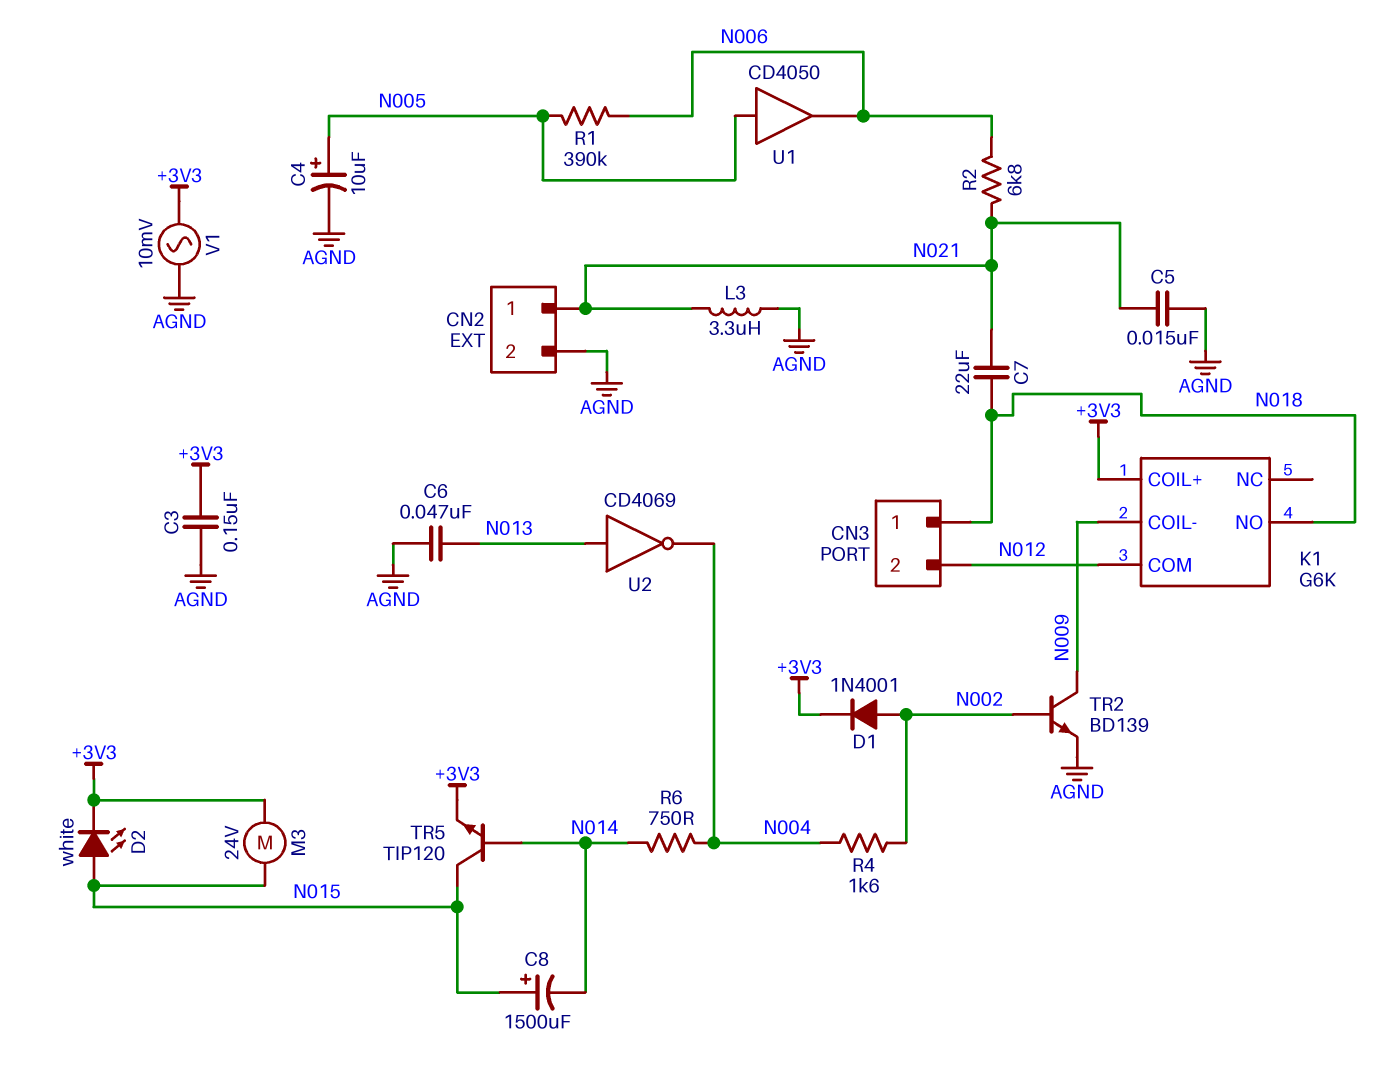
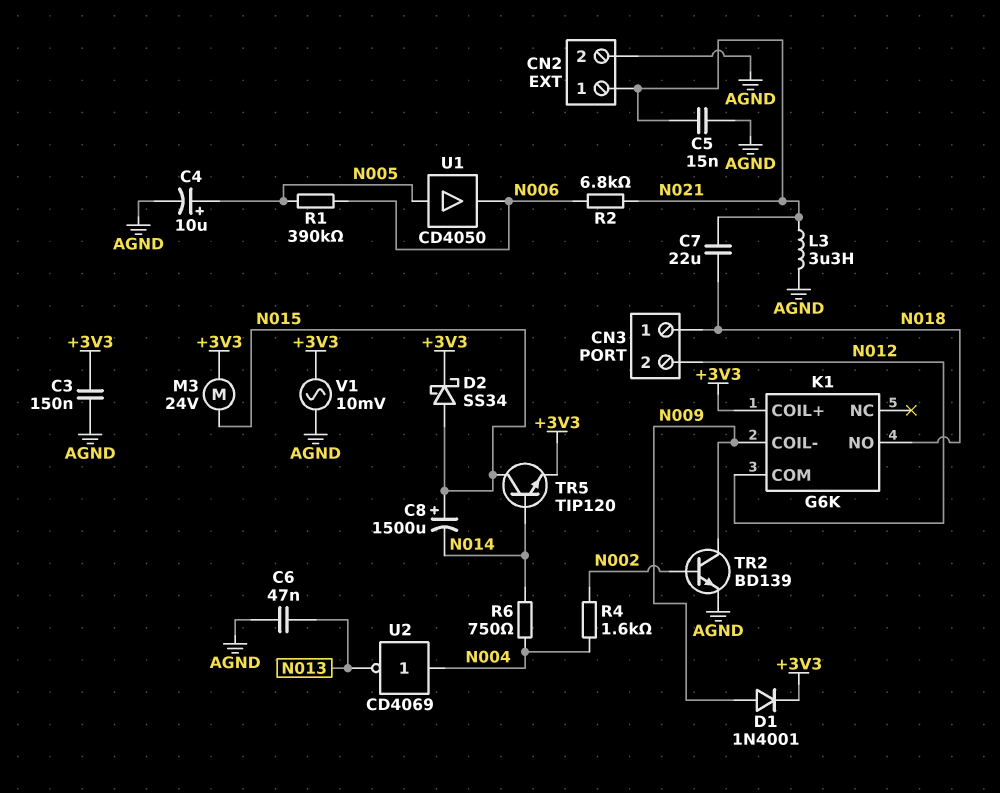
D1: diode 1N4001 (A N002, K +3V3) -> diode 1N4001 (A N009, K +3V3)
D2: LED white (A N015, K +3V3) -> schottky SS34 (A N015, K +3V3)
U2: NOT CD4069 (in N013, out N004) -> NOT CD4069 (in N004, out N013)

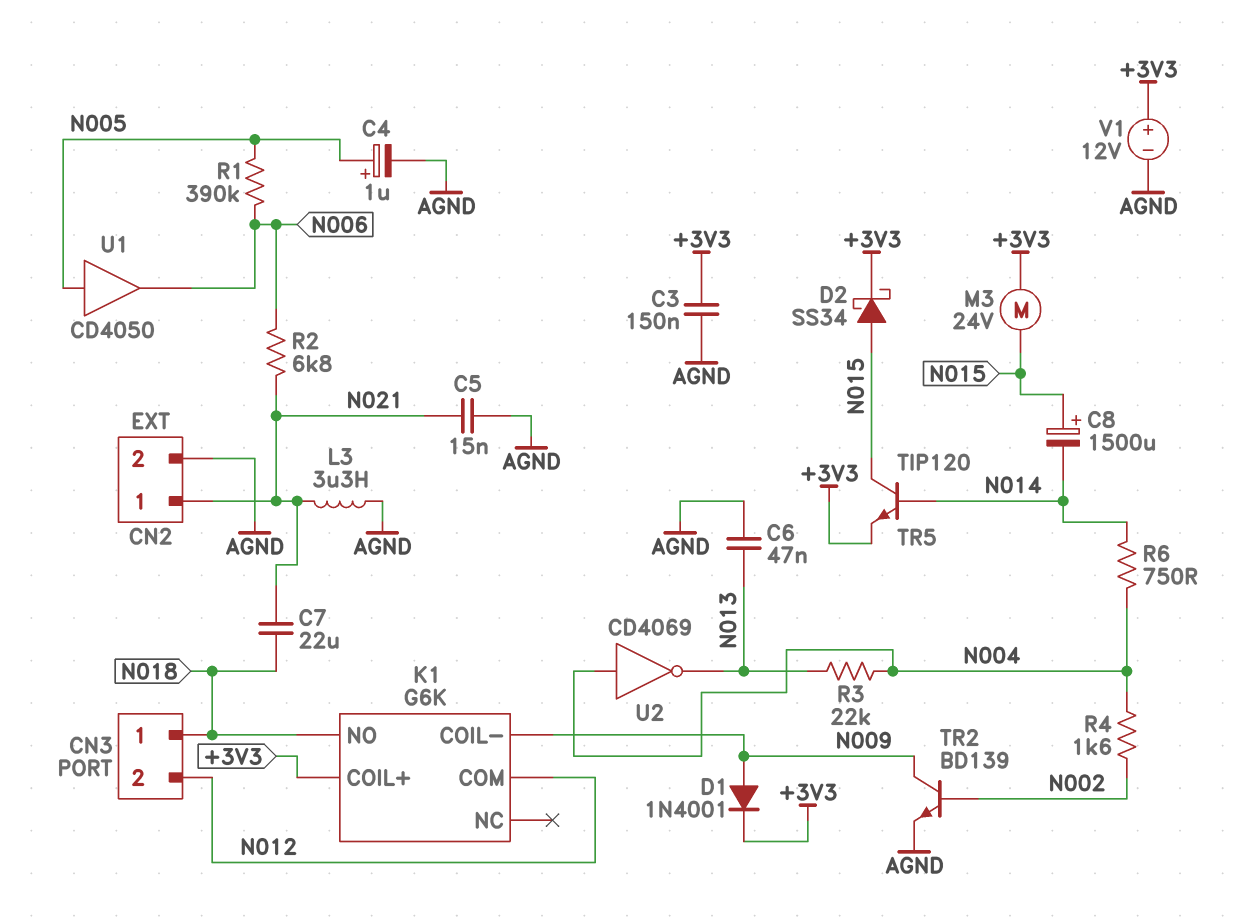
C4: 10uF (plus N005, minus AGND) -> 1uF (plus N005, minus AGND)
R3: none -> 22k (N004, N013)
V1: AC 10mV (+3V3, AGND) -> 12V (plus +3V3, minus AGND)

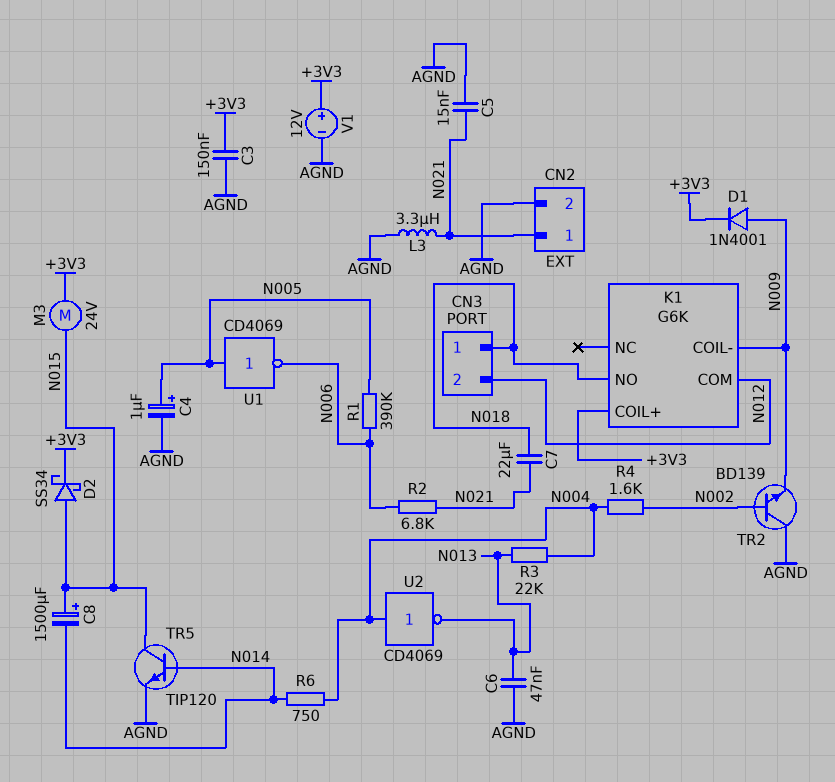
TR2: NPN BD139 (B N002, C N009, E AGND) -> NPN BD139 (B N002, C AGND, E N009)
TR5: NPN TIP120 (B N014, C N015, E +3V3) -> NPN TIP120 (B N014, C N015, E AGND)
U1: buffer CD4050 (in N005, out N006) -> NOT CD4069 (in N005, out N006)

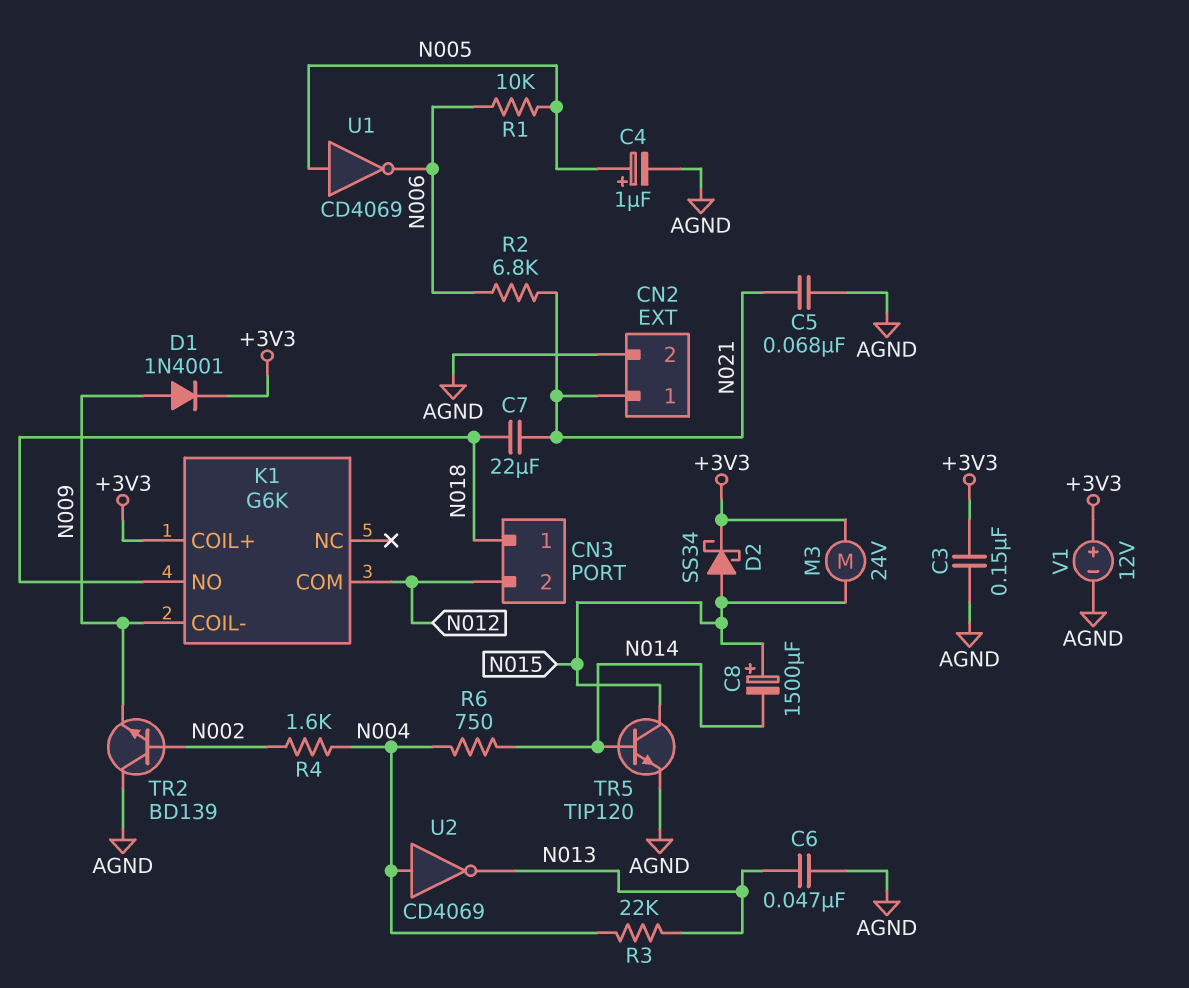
C5: 15nF (AGND, N021) -> 68nF (AGND, N021)
L3: 3.3uH (AGND, N021) -> none
R1: 390k (N005, N006) -> 10k (N005, N006)

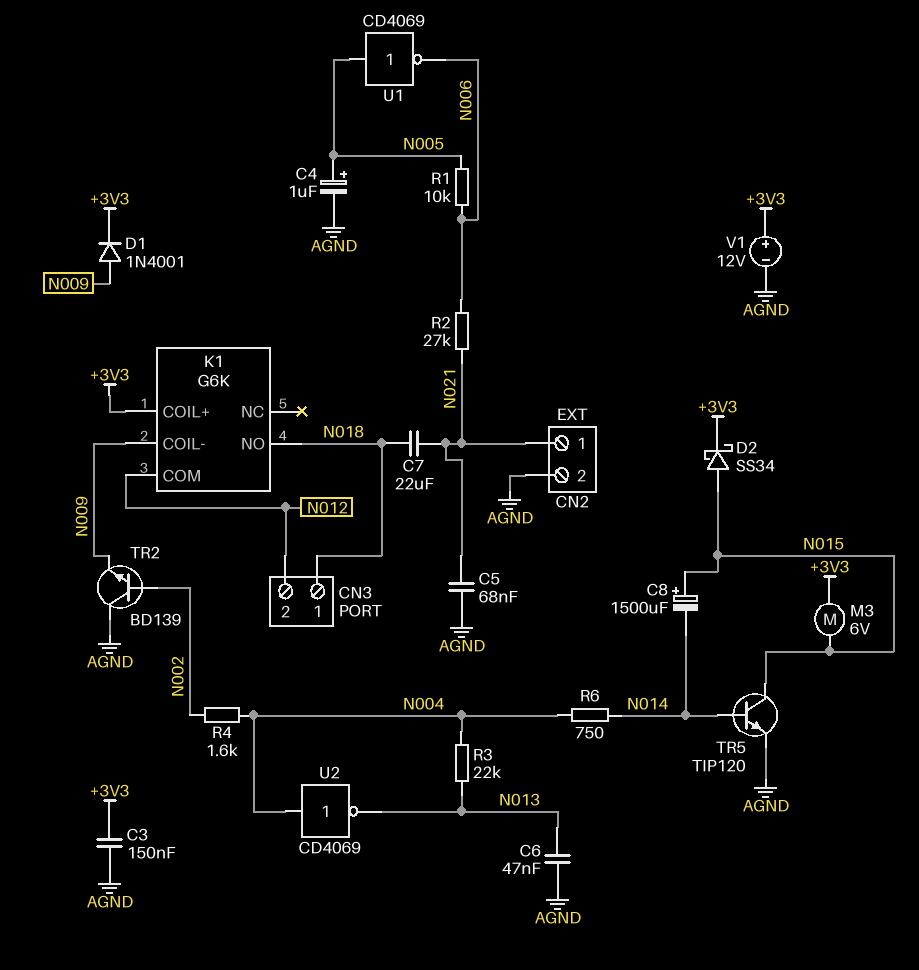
M3: motor 24V (+3V3, N015) -> motor 6V (+3V3, N015)
R2: 6.8k (N006, N021) -> 27k (N006, N021)

